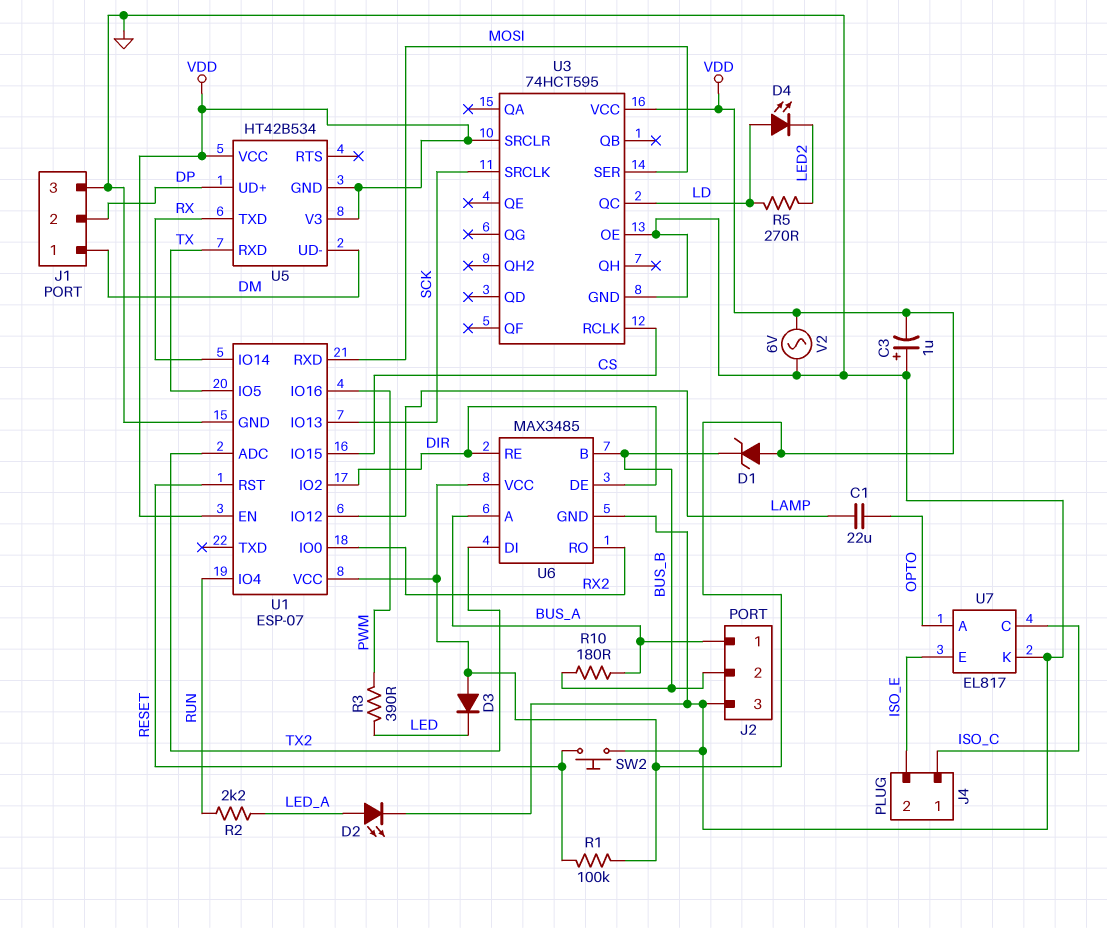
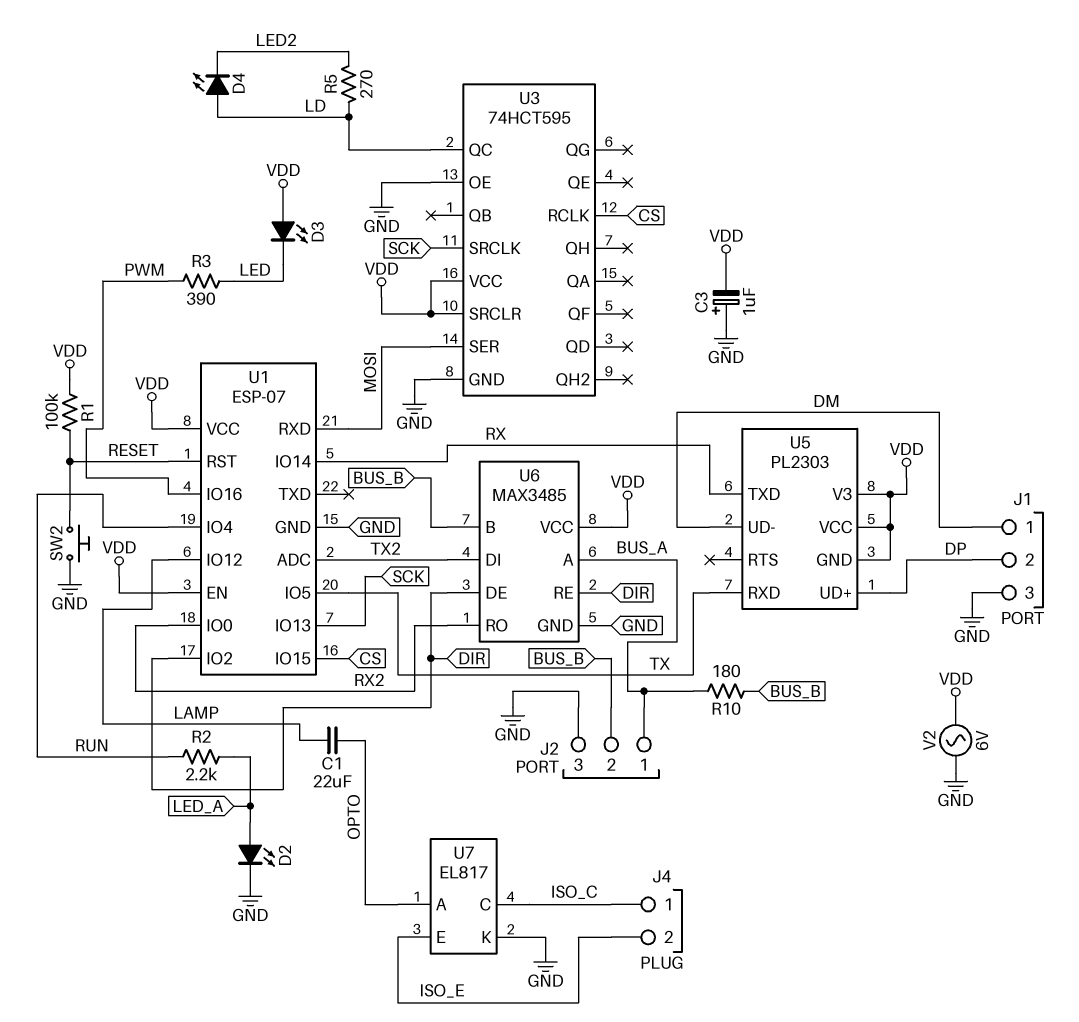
D1: zener (A VDD, K BUS_B) -> none
D3: diode (A VDD, K LED) -> LED (A VDD, K LED)
U5: HT42B534 -> PL2303

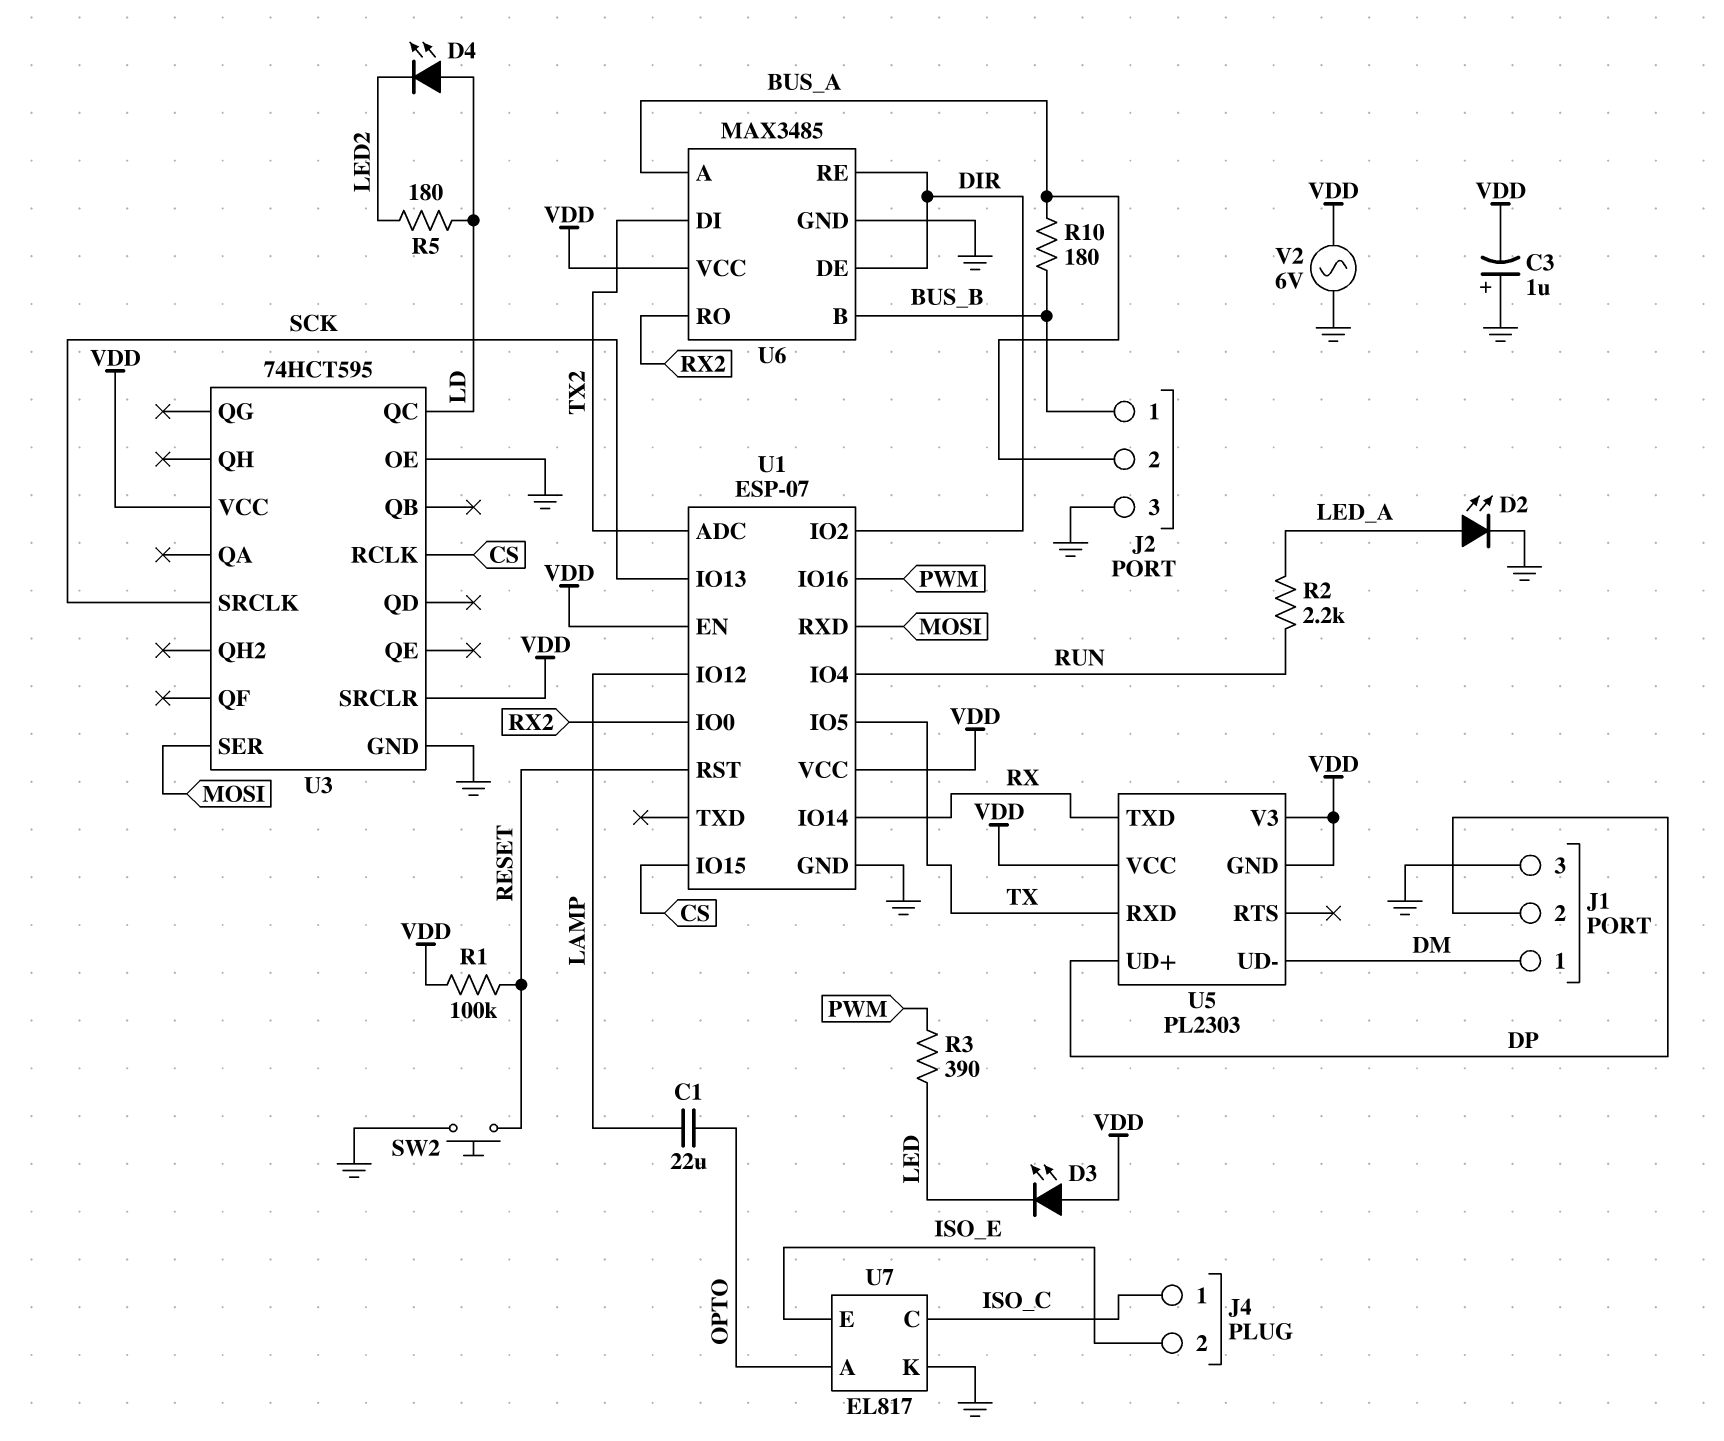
J2 pin 1: BUS_A -> BUS_B
J2 pin 2: BUS_B -> BUS_A
R5: 270 (LD, LED2) -> 180 (LD, LED2)

